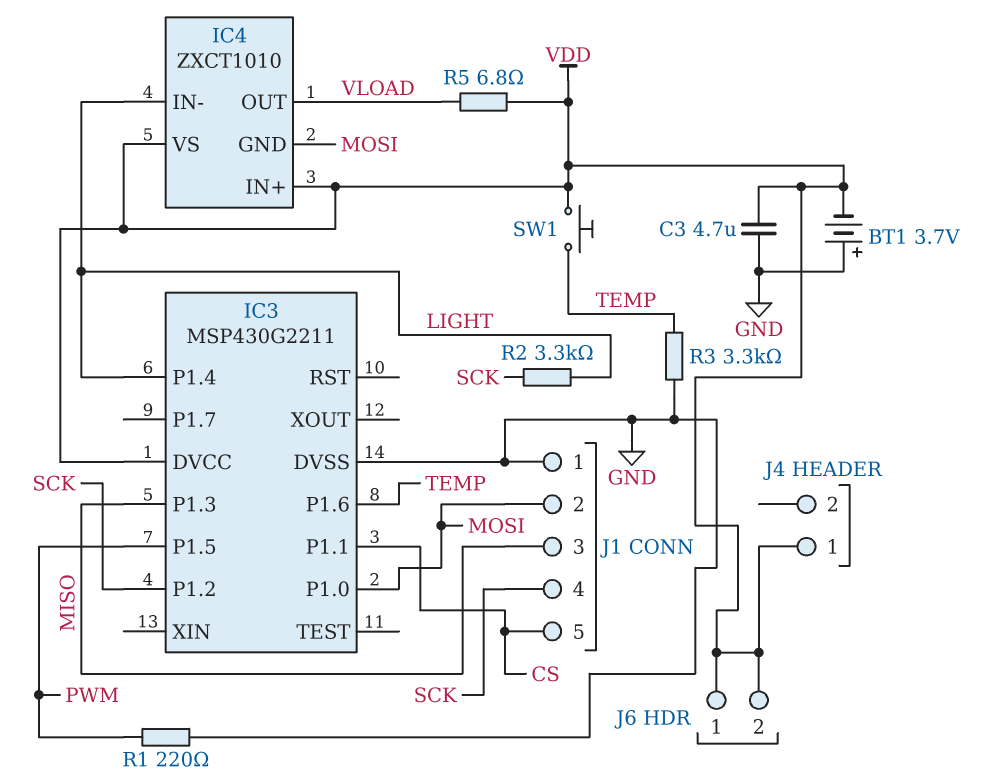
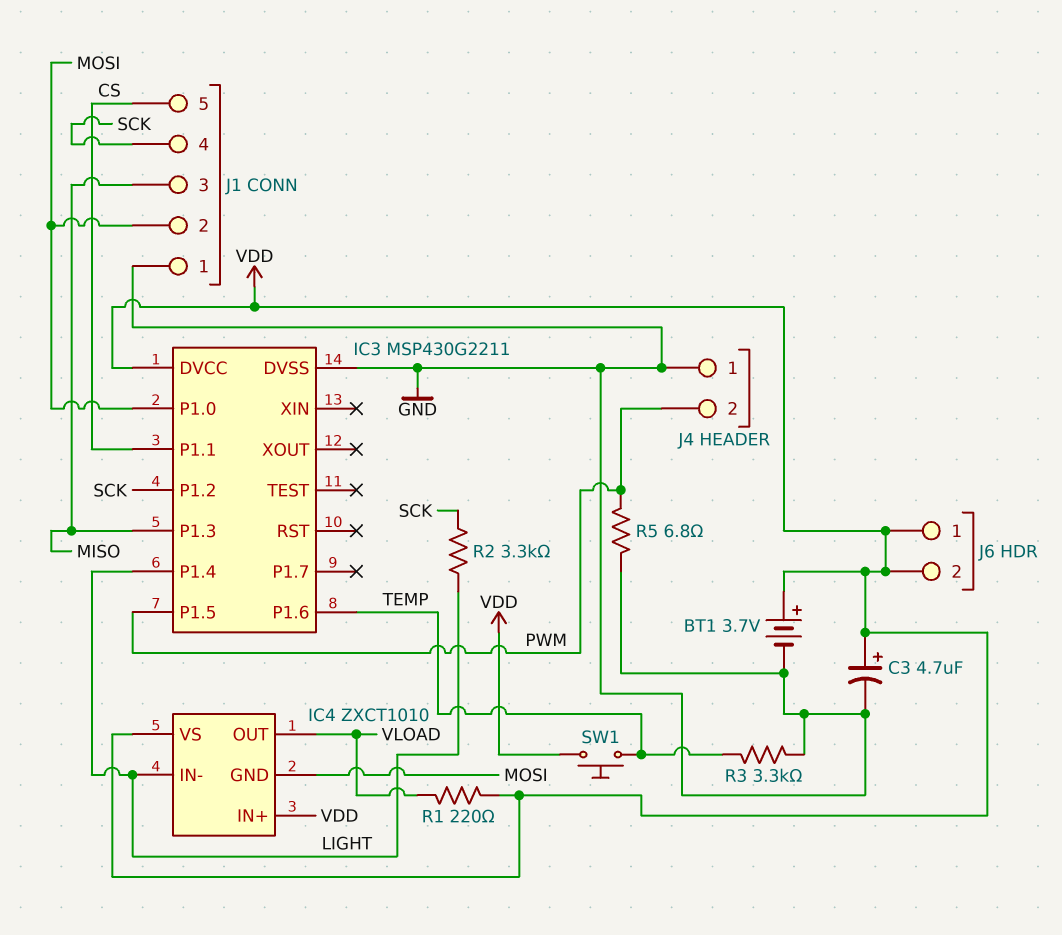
BT1: 3.7V (plus GND, minus VDD) -> 3.7V (plus VDD, minus GND)
C3: 4.7uF (GND, VDD) -> 4.7uF (plus VDD, minus GND)
J4 pin 1: VDD -> GND
J4 pin 2: none -> PWM
R1: 220 (GND, PWM) -> 220 (VDD, VLOAD)
R5: 6.8 (VDD, VLOAD) -> 6.8 (GND, PWM)

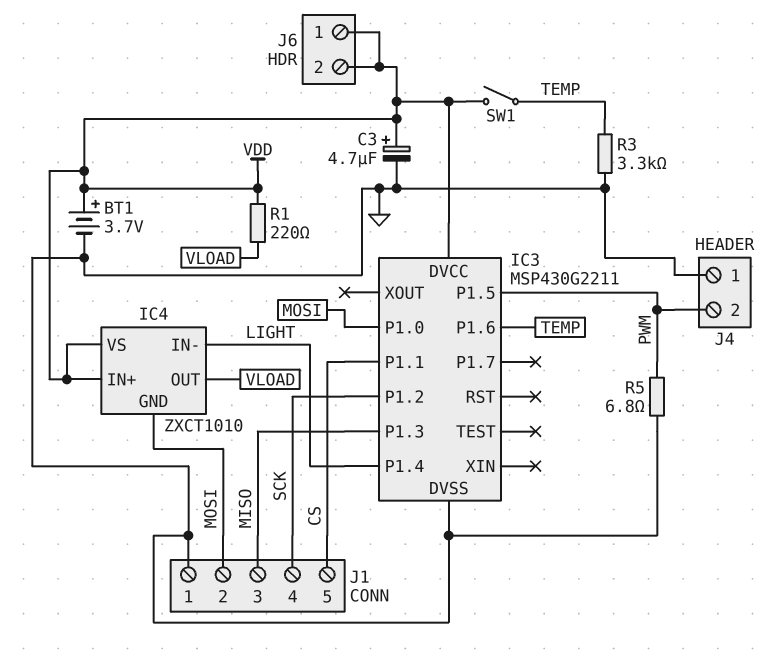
R2: 3.3k (LIGHT, SCK) -> none
SW1: button (TEMP, VDD) -> switch (TEMP, VDD)

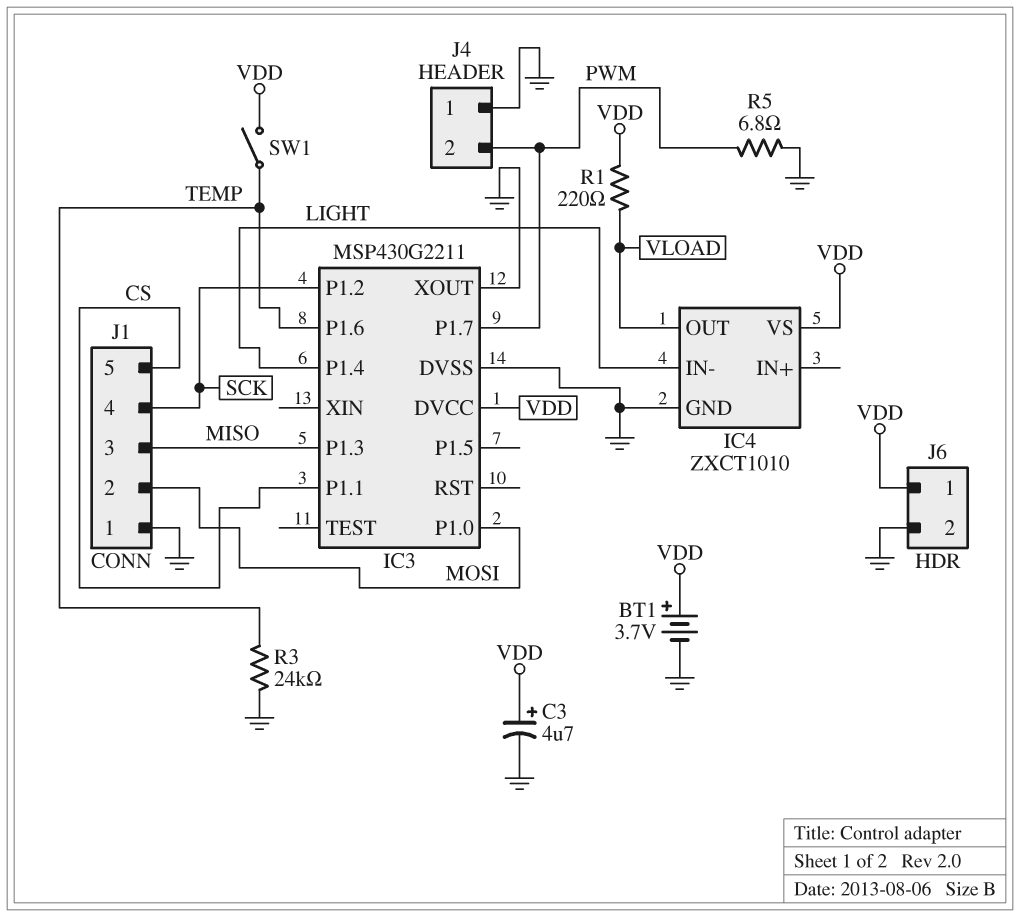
IC3 pin P1.5: PWM -> none
IC3 pin P1.7: none -> PWM
IC3 pin XOUT: none -> GND
IC4 pin GND: MOSI -> GND
IC4 pin IN+: VDD -> none
J6 pin 2: VDD -> GND
R3: 3.3k (GND, TEMP) -> 24k (GND, TEMP)

